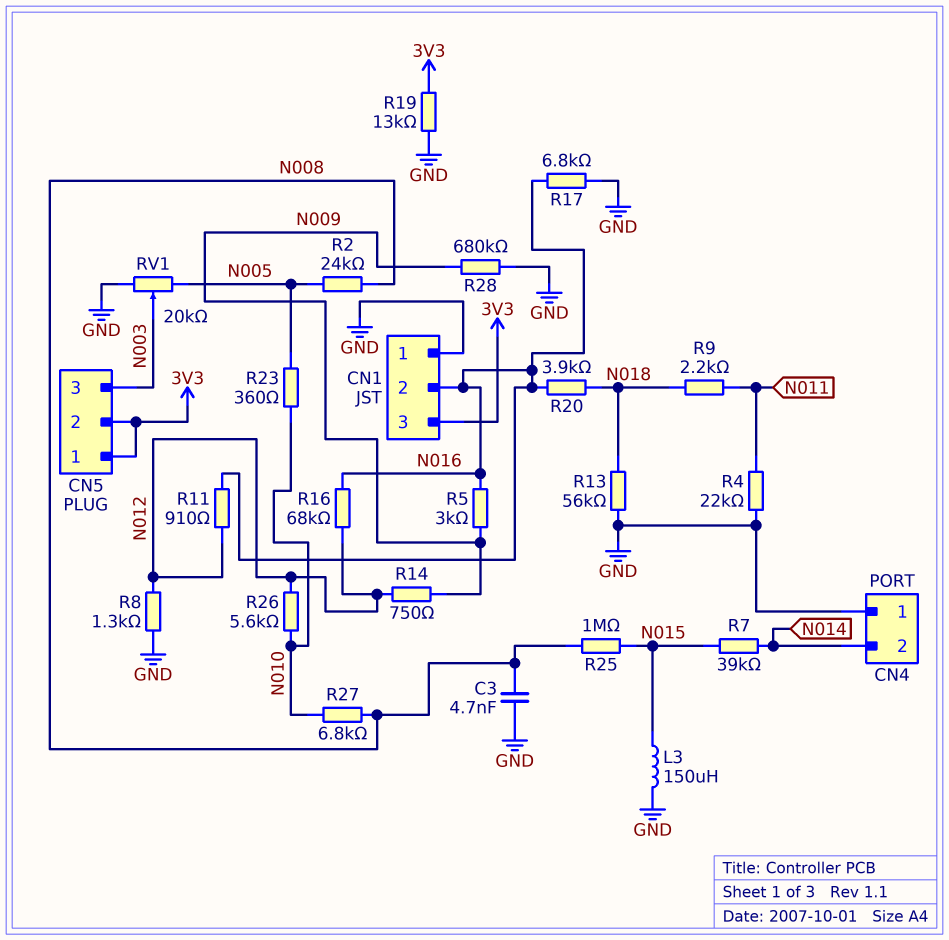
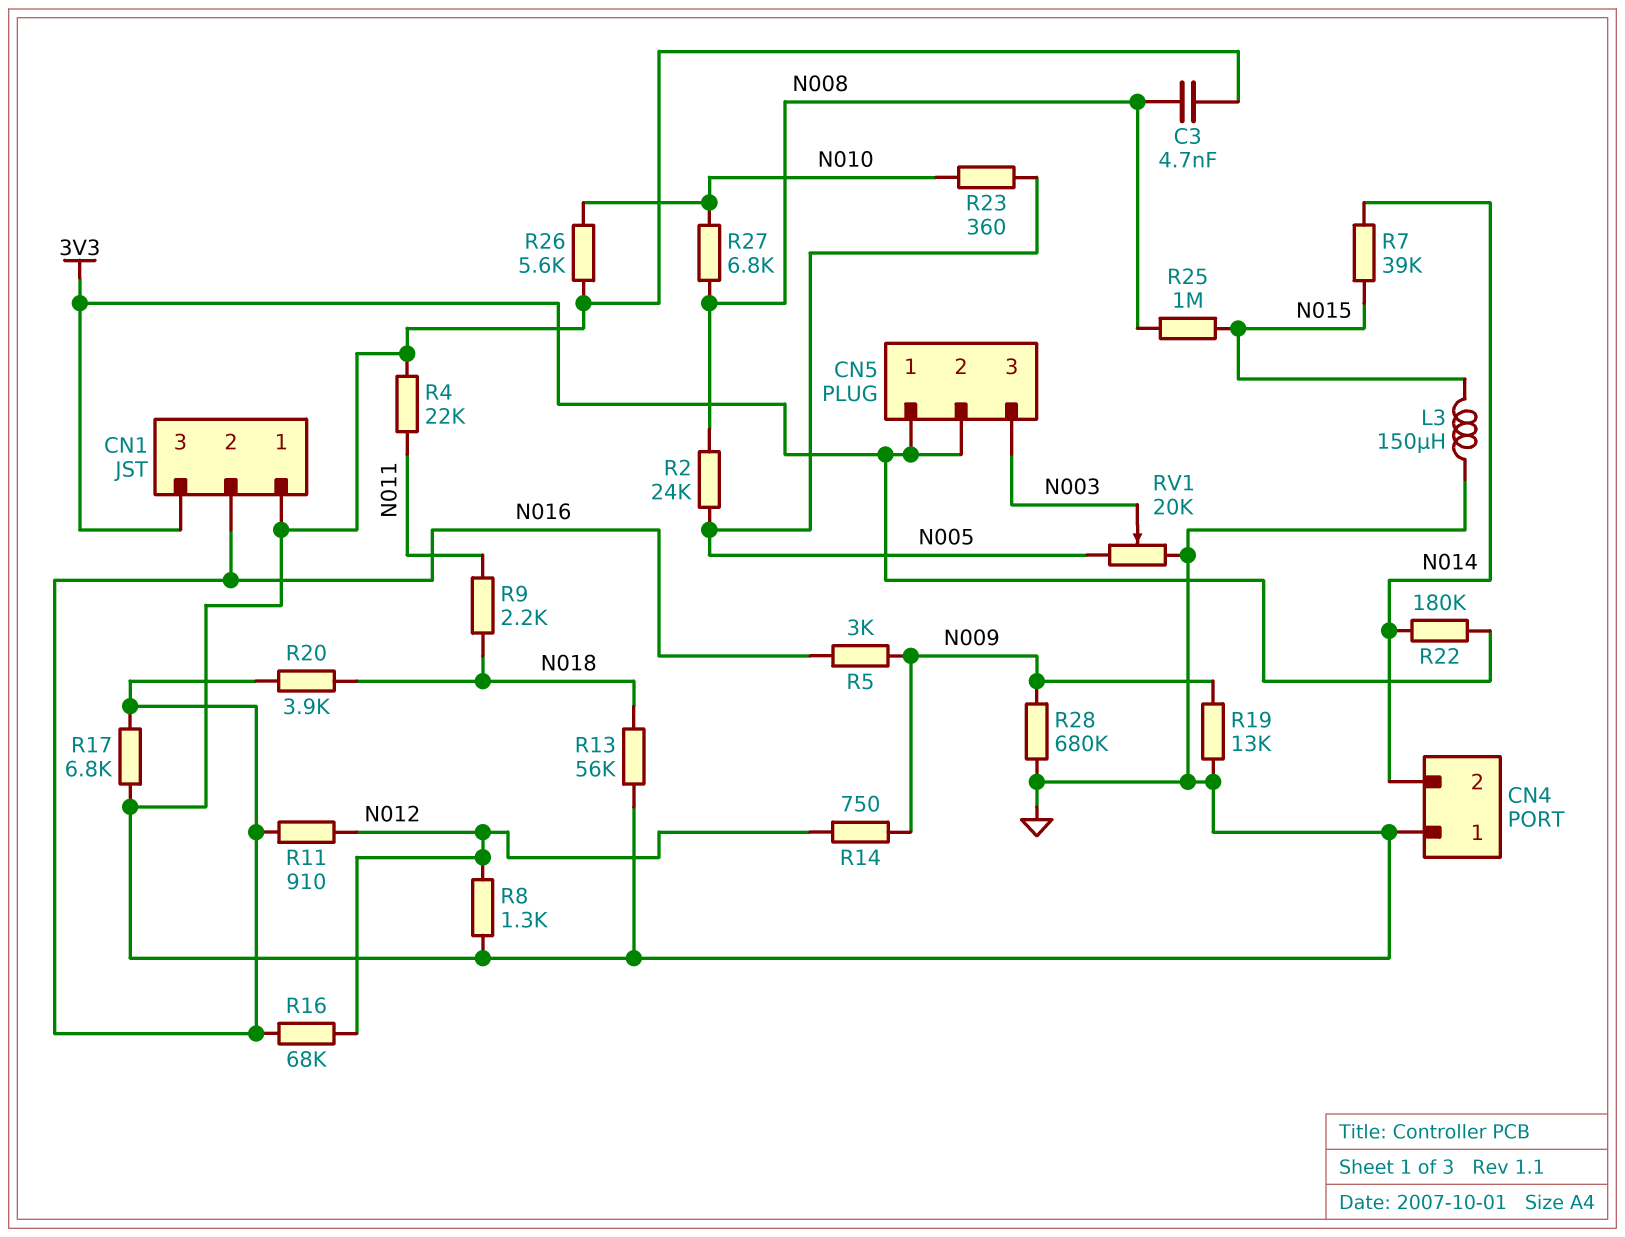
R19: 13k (3V3, GND) -> 13k (GND, N009)
R22: none -> 180k (3V3, N014)
R26: 5.6k (N010, N012) -> 5.6k (GND, N010)

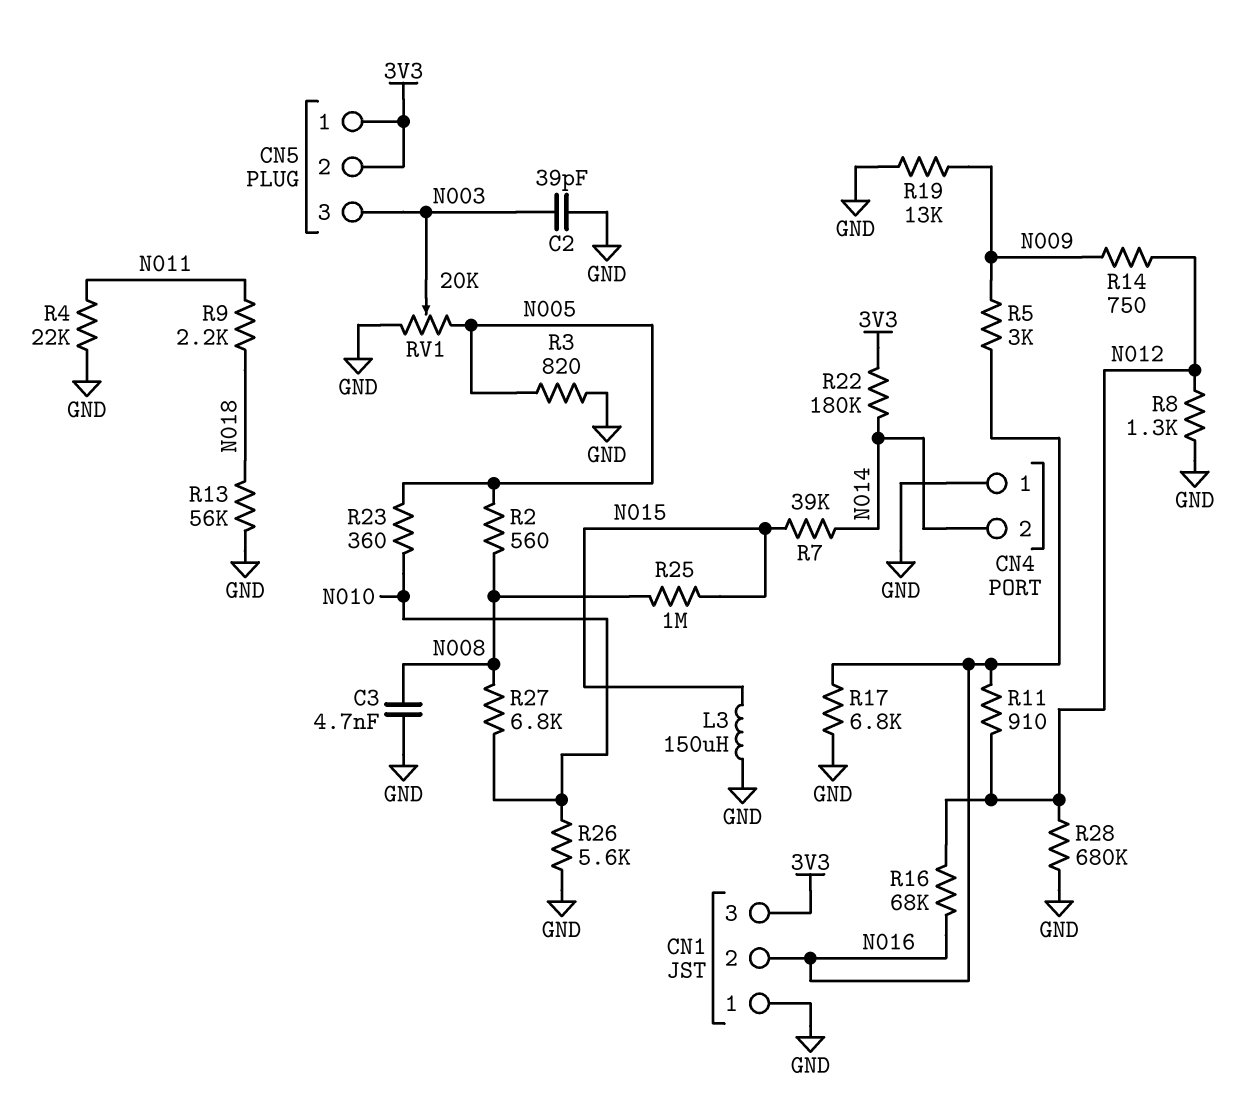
C2: none -> 39pF (GND, N003)
R2: 24k (N005, N008) -> 560 (N005, N008)
R3: none -> 820 (GND, N005)
R20: 3.9k (N016, N018) -> none
R28: 680k (GND, N009) -> 680k (GND, N012)

